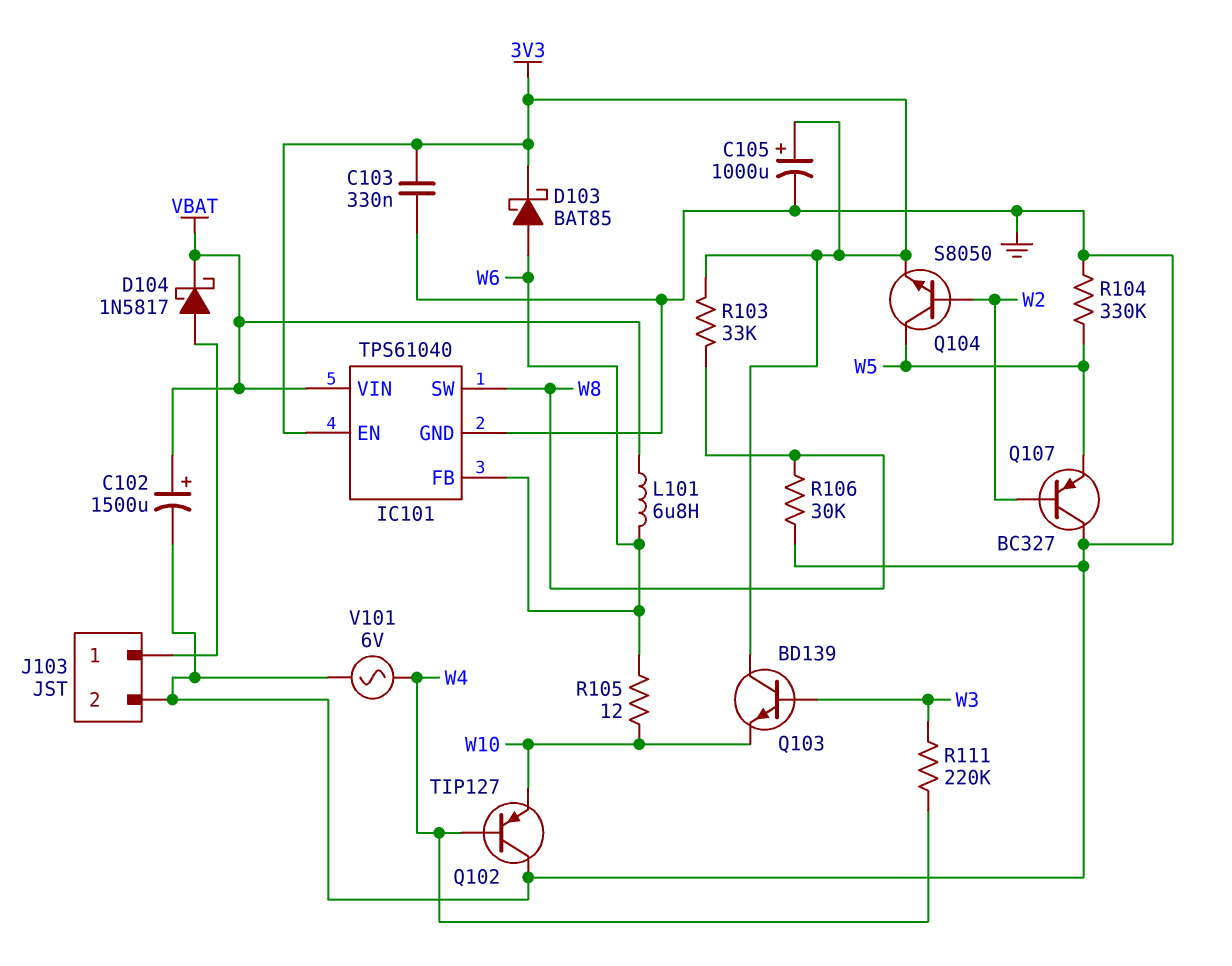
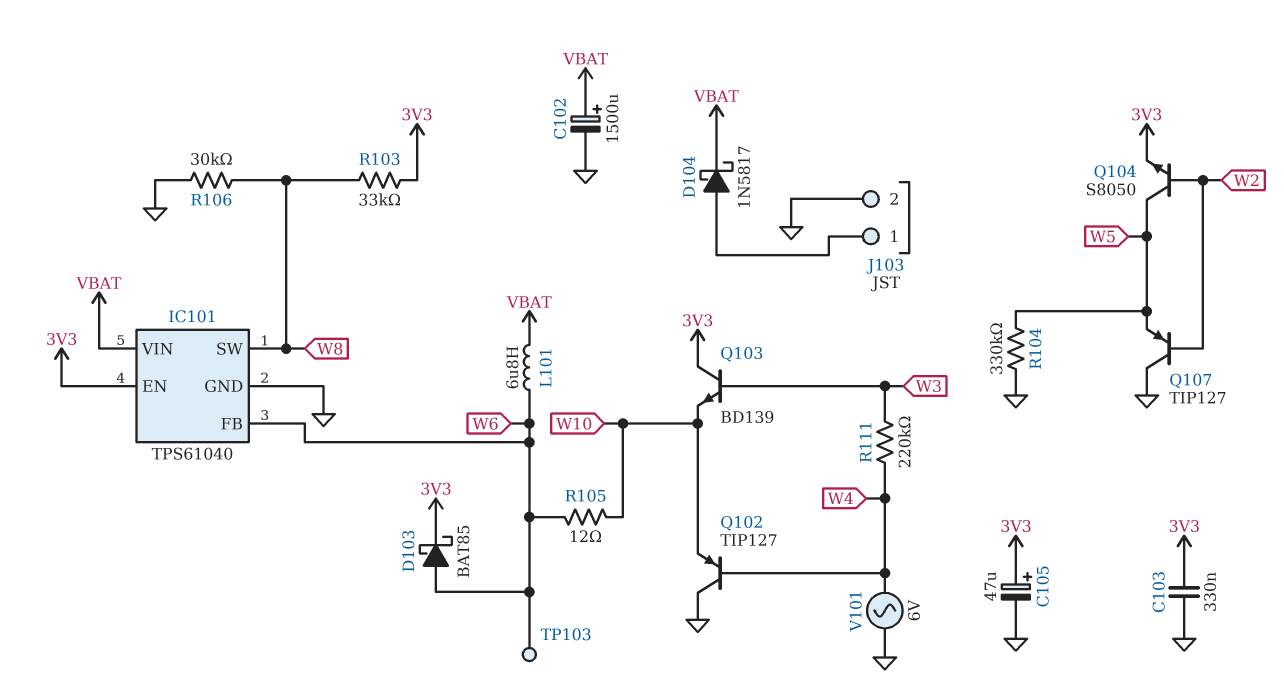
C105: 1000uF (plus 3V3, minus GND) -> 47uF (plus 3V3, minus GND)
Q107: PNP BC327 (B W2, C GND, E W5) -> PNP TIP127 (B W2, C GND, E W5)
TP103: none -> test point (W6)

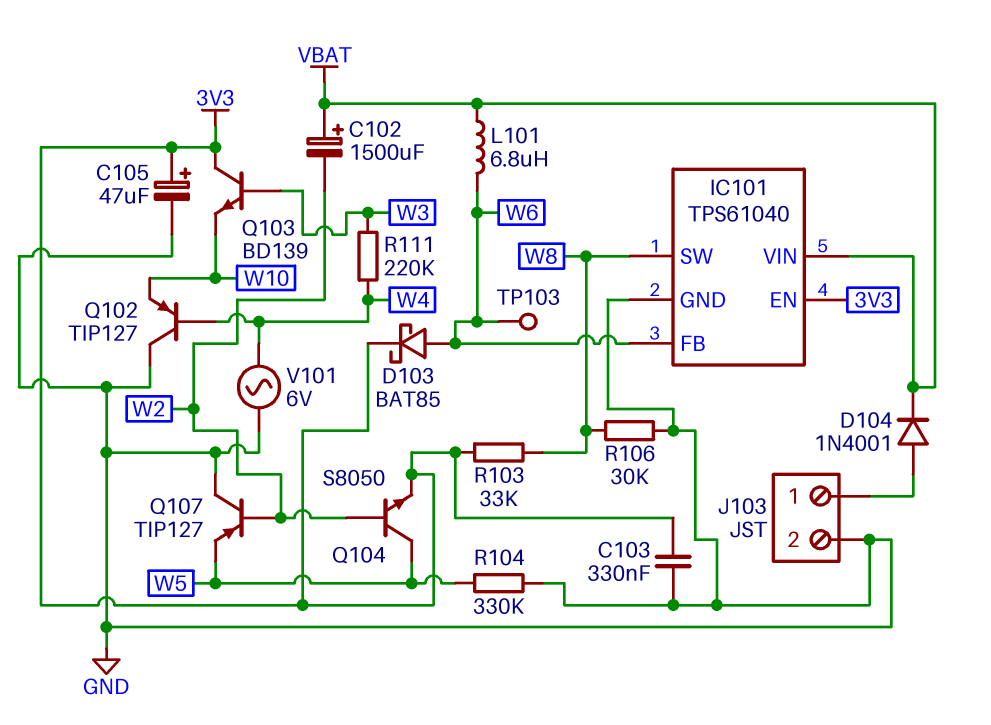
C102: 1500uF (plus VBAT, minus GND) -> 1500uF (plus VBAT, minus W2)
D104: schottky 1N5817 (A J103/1, K VBAT) -> diode 1N4001 (A J103/1, K VBAT)
R105: 12 (W6, W10) -> none

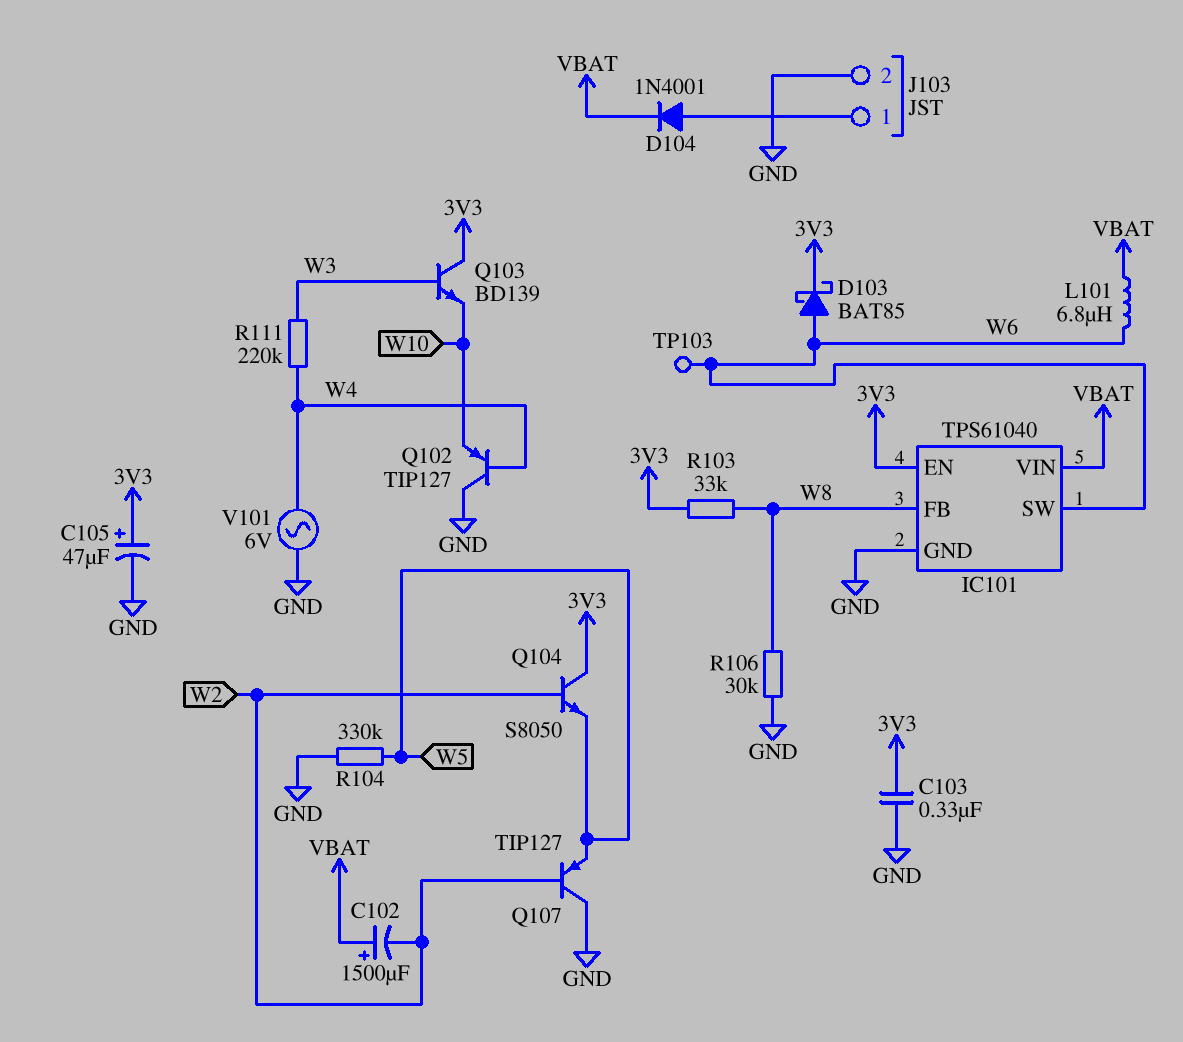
IC101 pin FB: W6 -> W8
IC101 pin SW: W8 -> W6
Q104: NPN S8050 (B W2, C W5, E 3V3) -> NPN S8050 (B W2, C 3V3, E W5)

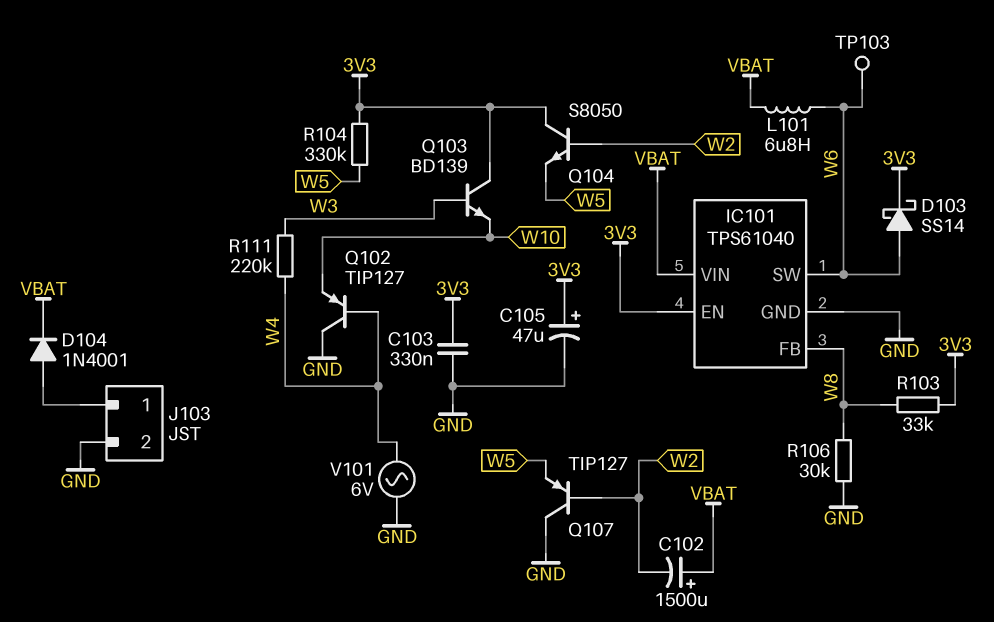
D103: schottky BAT85 (A W6, K 3V3) -> schottky SS14 (A W6, K 3V3)
R104: 330k (GND, W5) -> 330k (3V3, W5)

